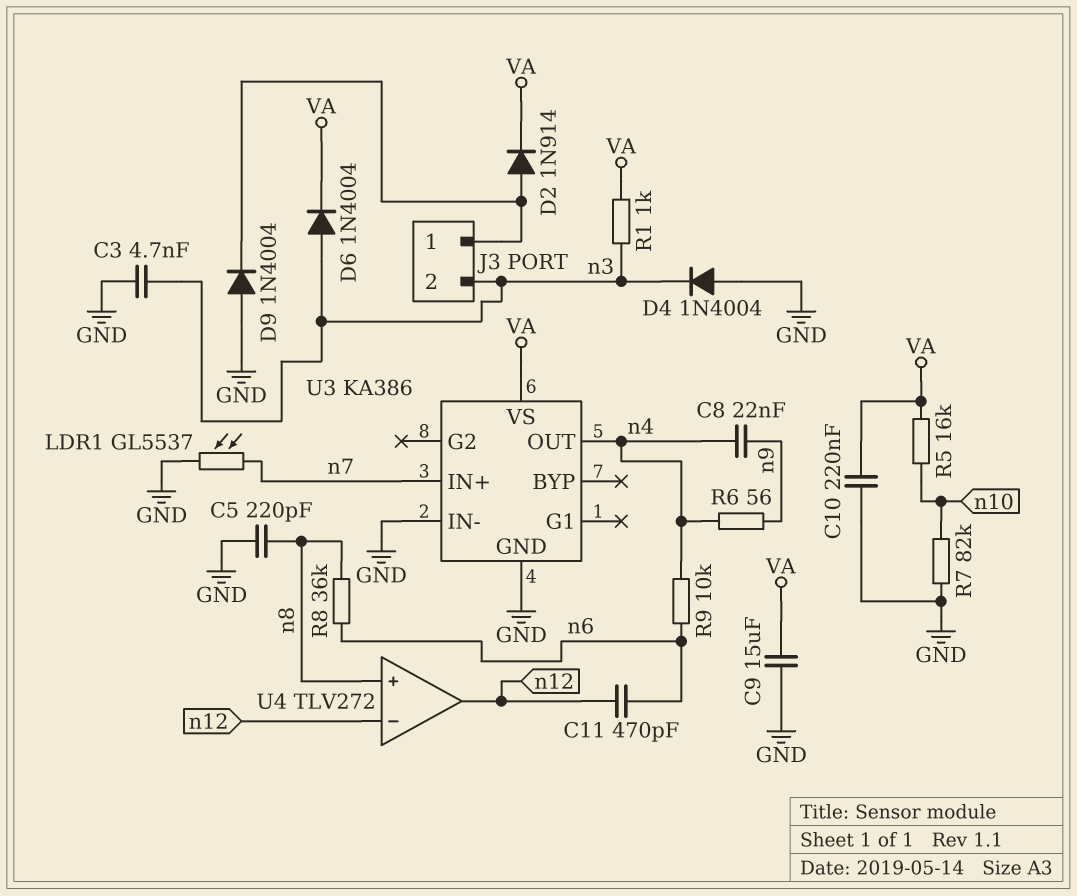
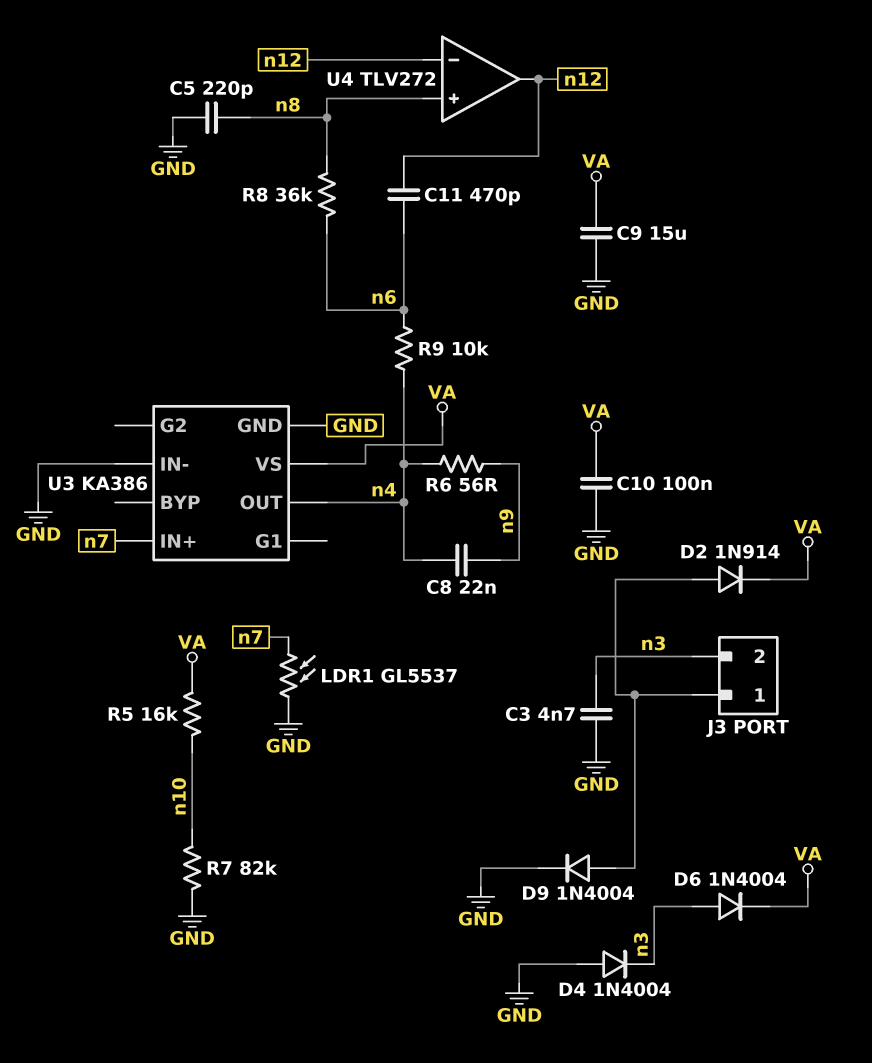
C10: 220nF (GND, VA) -> 100nF (GND, VA)
D9: diode 1N4004 (A GND, K J3/1) -> diode 1N4004 (A J3/1, K GND)
R1: 1k (VA, n3) -> none

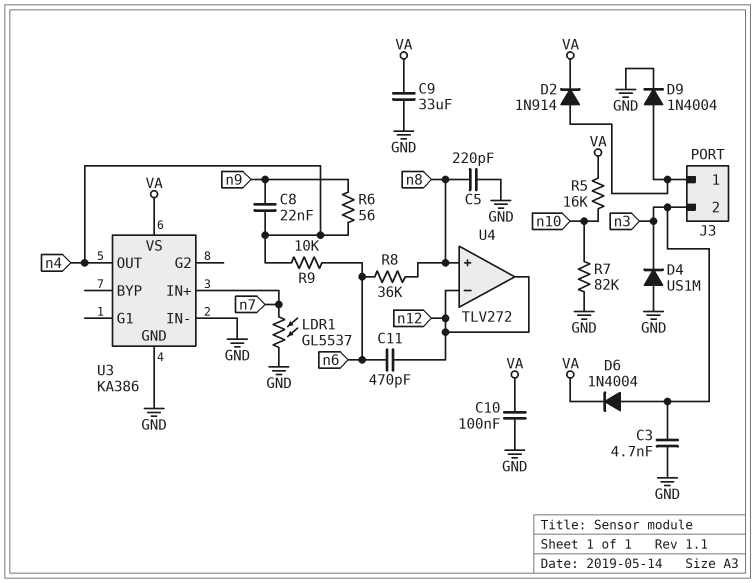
C9: 15uF (GND, VA) -> 33uF (GND, VA)
D4: diode 1N4004 (A GND, K n3) -> diode US1M (A GND, K n3)

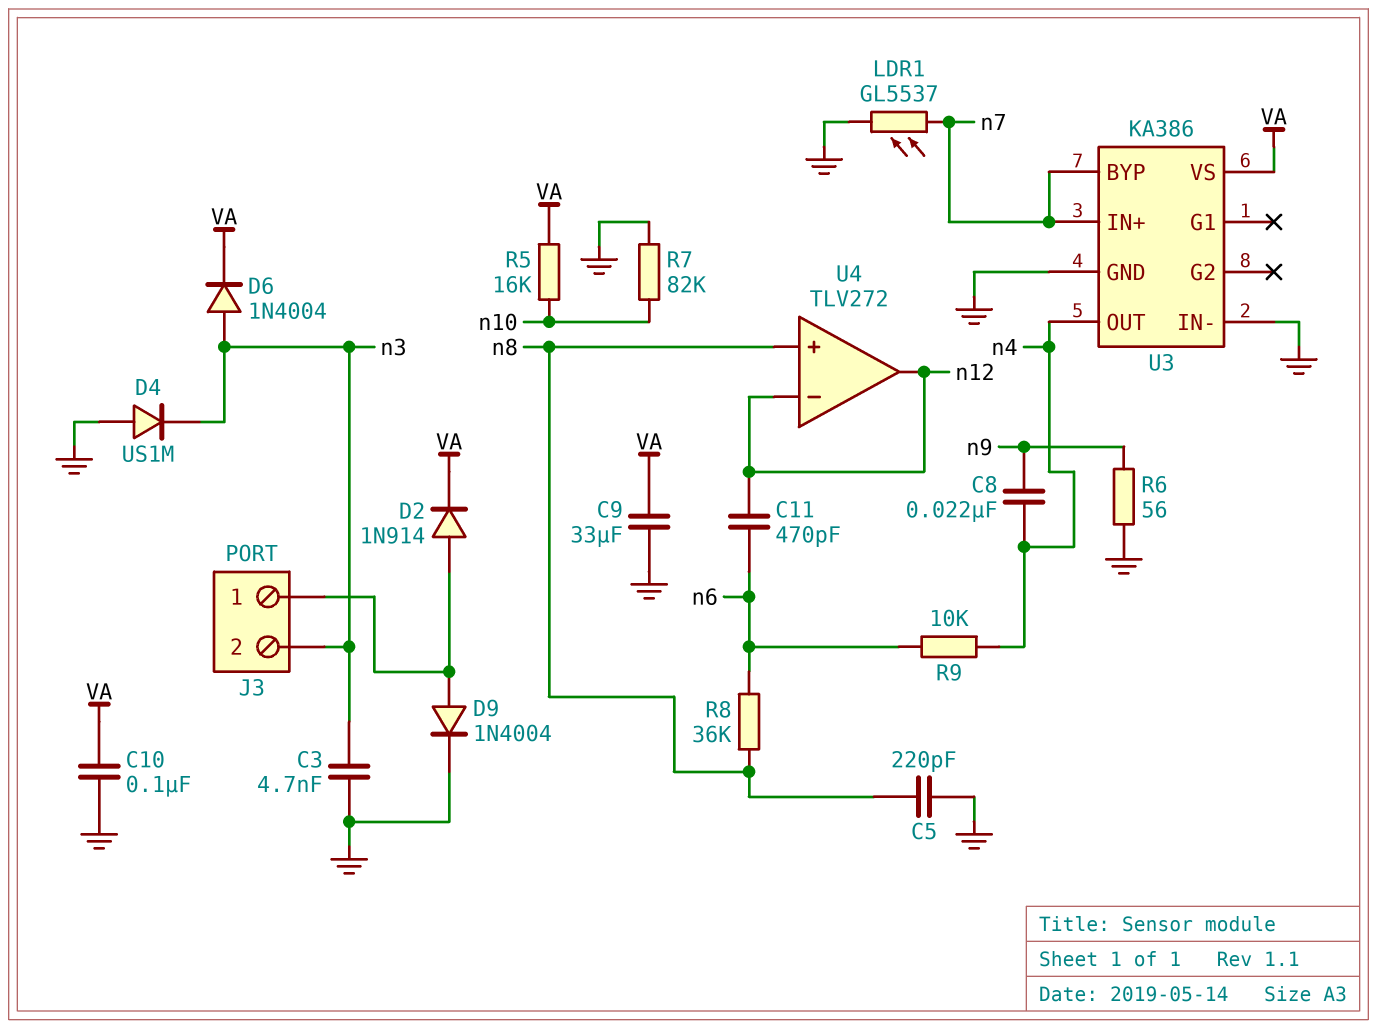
R6: 56 (n4, n9) -> 56 (GND, n9)
U3 pin BYP: none -> n7

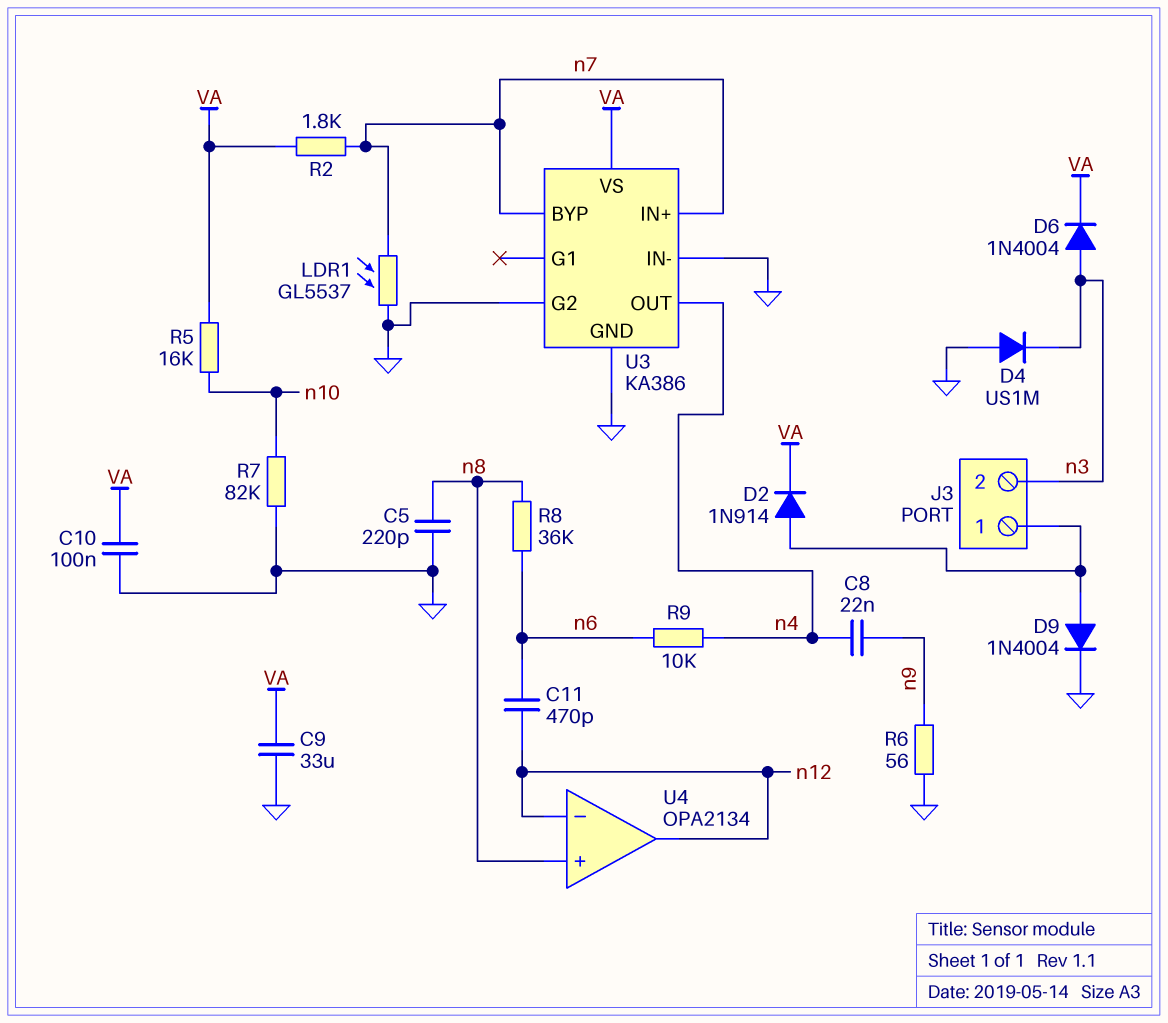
C3: 4.7nF (GND, n3) -> none
R2: none -> 1.8k (VA, n7)
U3 pin G2: none -> GND
U4: TLV272 -> OPA2134

